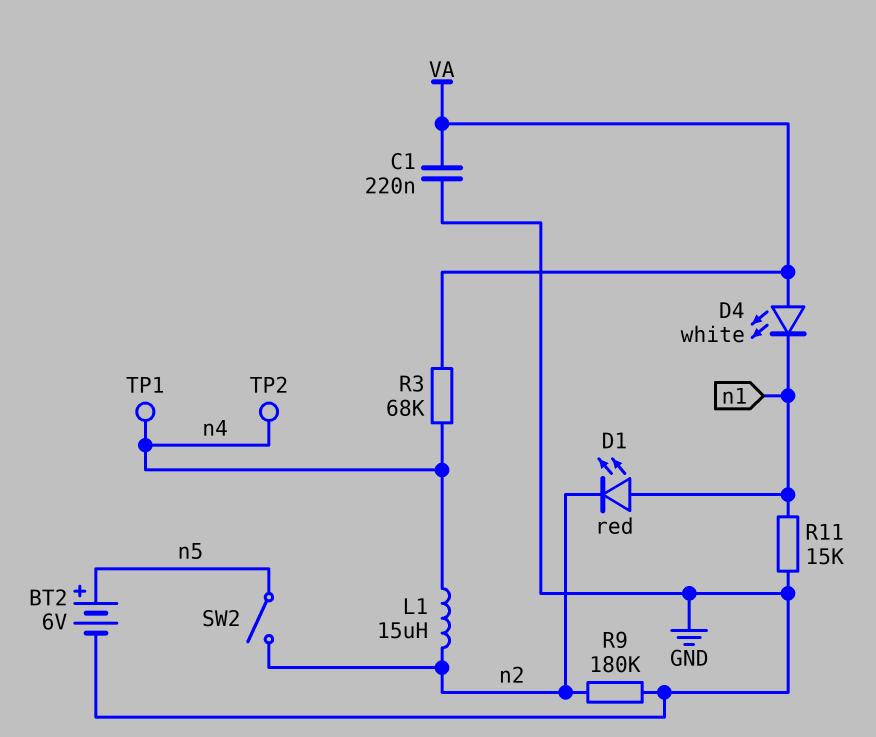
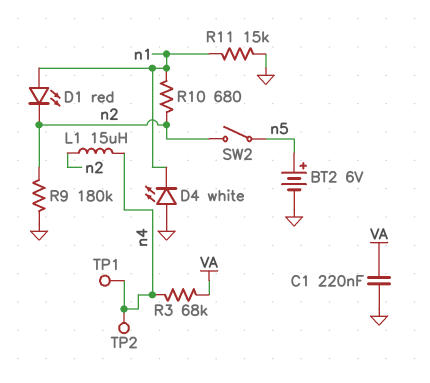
D4: LED white (A VA, K n1) -> LED white (A GND, K n1)
R10: none -> 680 (n1, n2)

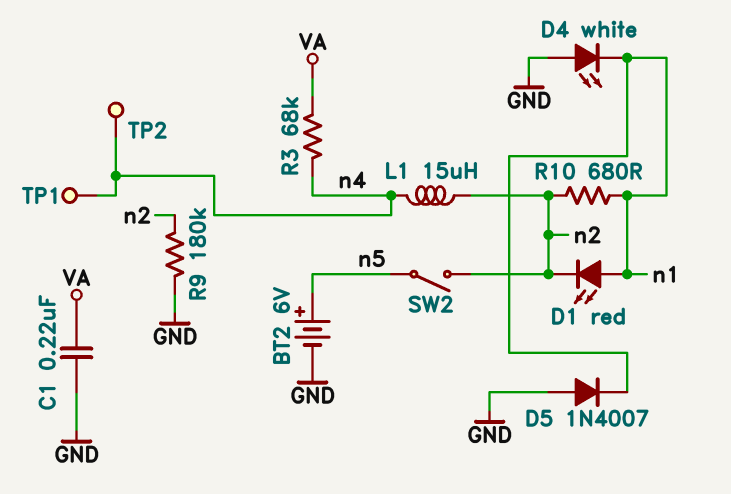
D5: none -> diode 1N4007 (A GND, K n1)
R11: 15k (GND, n1) -> none

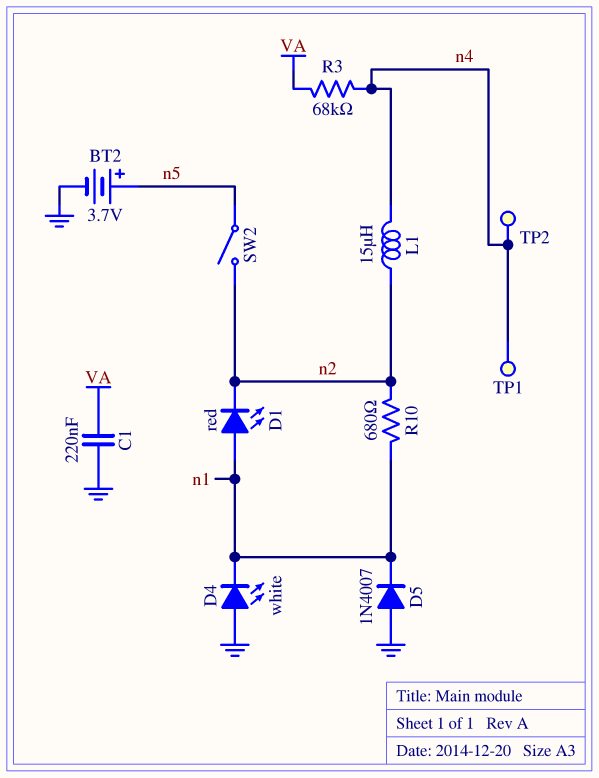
BT2: 6V (plus n5, minus GND) -> 3.7V (plus n5, minus GND)
R9: 180k (GND, n2) -> none

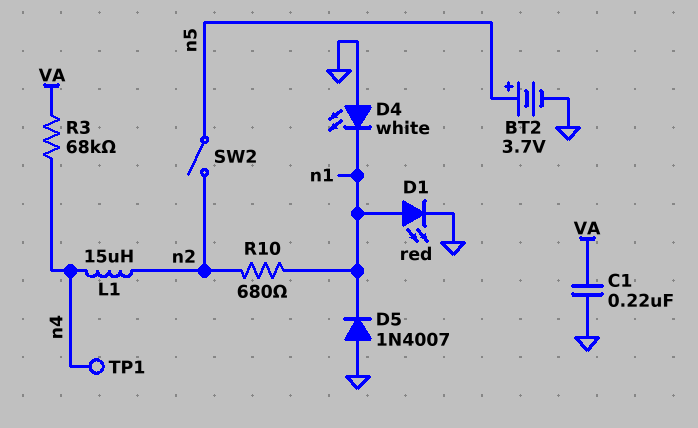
D1: LED red (A n1, K n2) -> LED red (A n1, K GND)
TP2: test point (n4) -> none

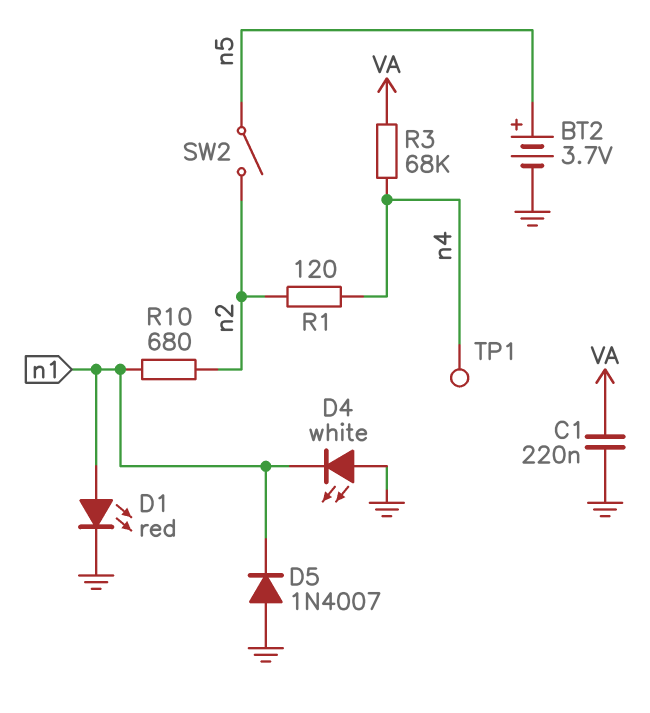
L1: 15uH (n2, n4) -> none
R1: none -> 120 (n2, n4)

